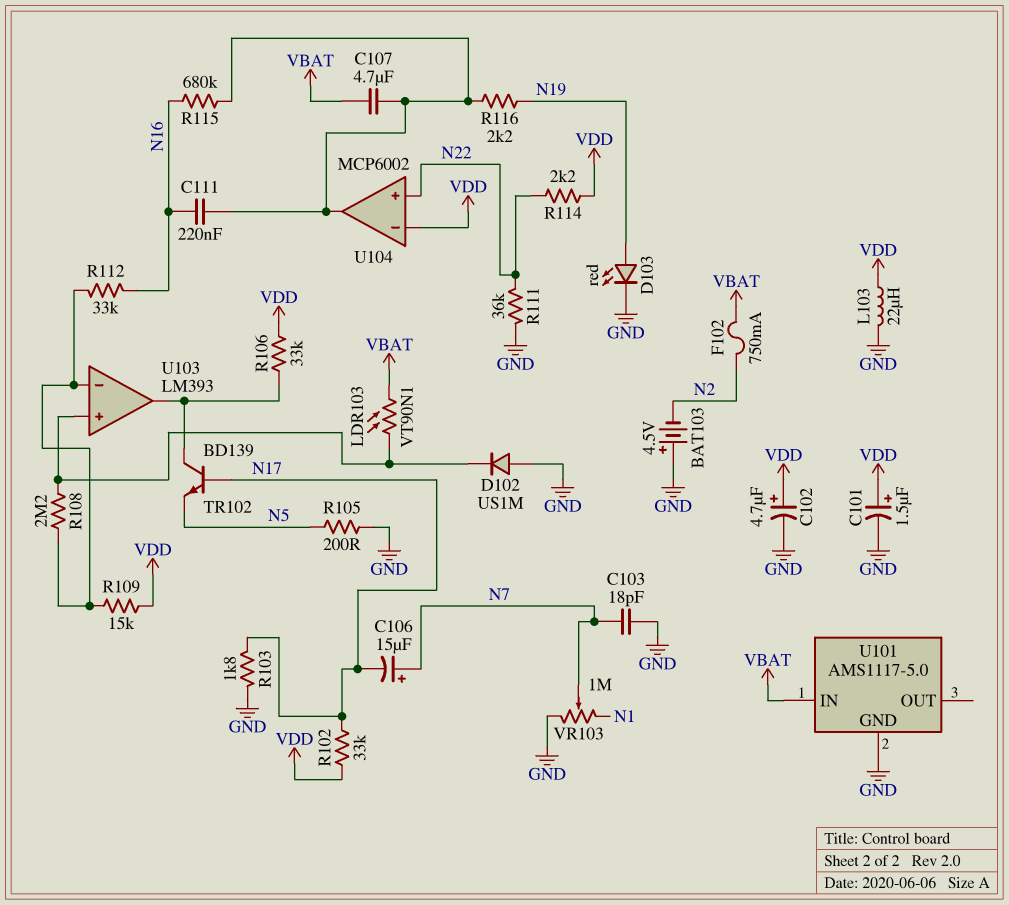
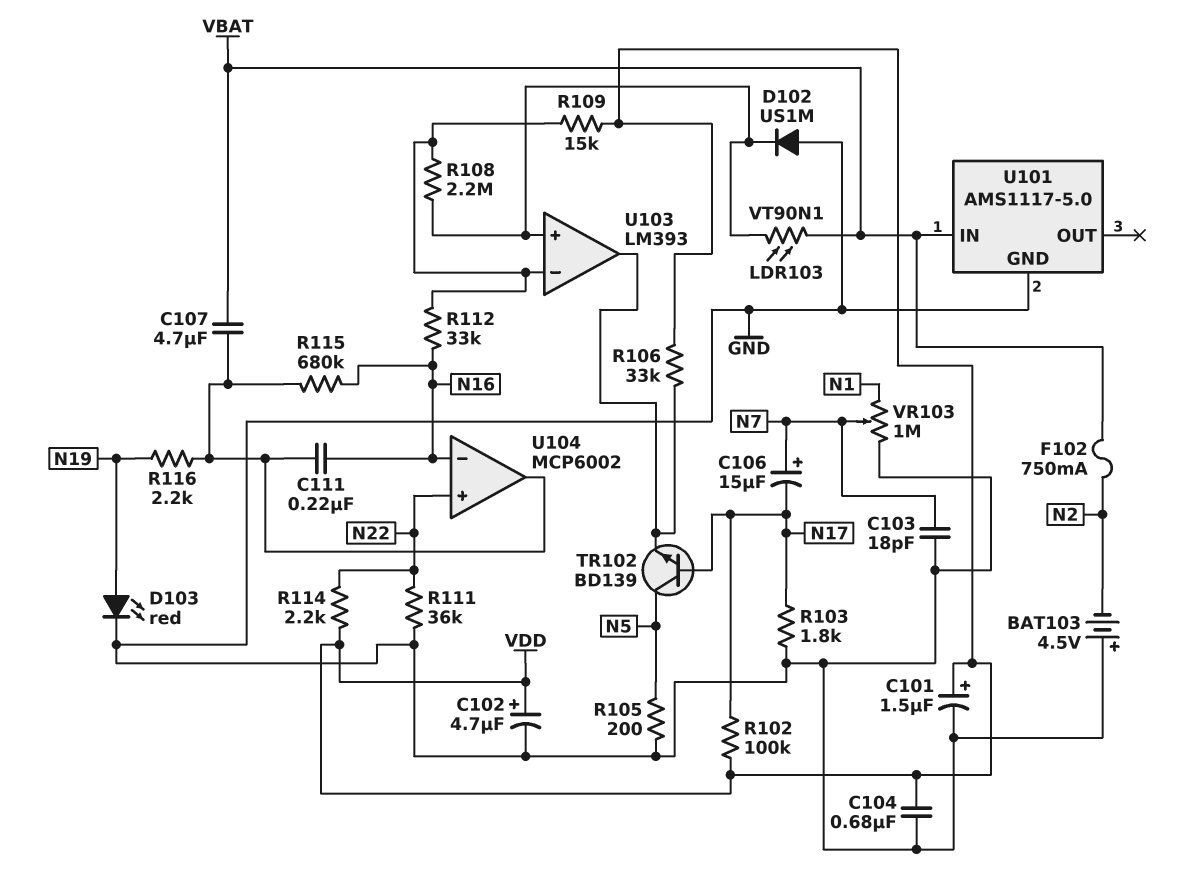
C104: none -> 680nF (GND, VDD)
L103: 22uH (GND, VDD) -> none
R102: 33k (N17, VDD) -> 100k (N17, VDD)
TR102: NPN BD139 (B N17, C U103/out, E N5) -> NPN BD139 (B N17, C N5, E U103/out)
U104 pin in-: VDD -> N16

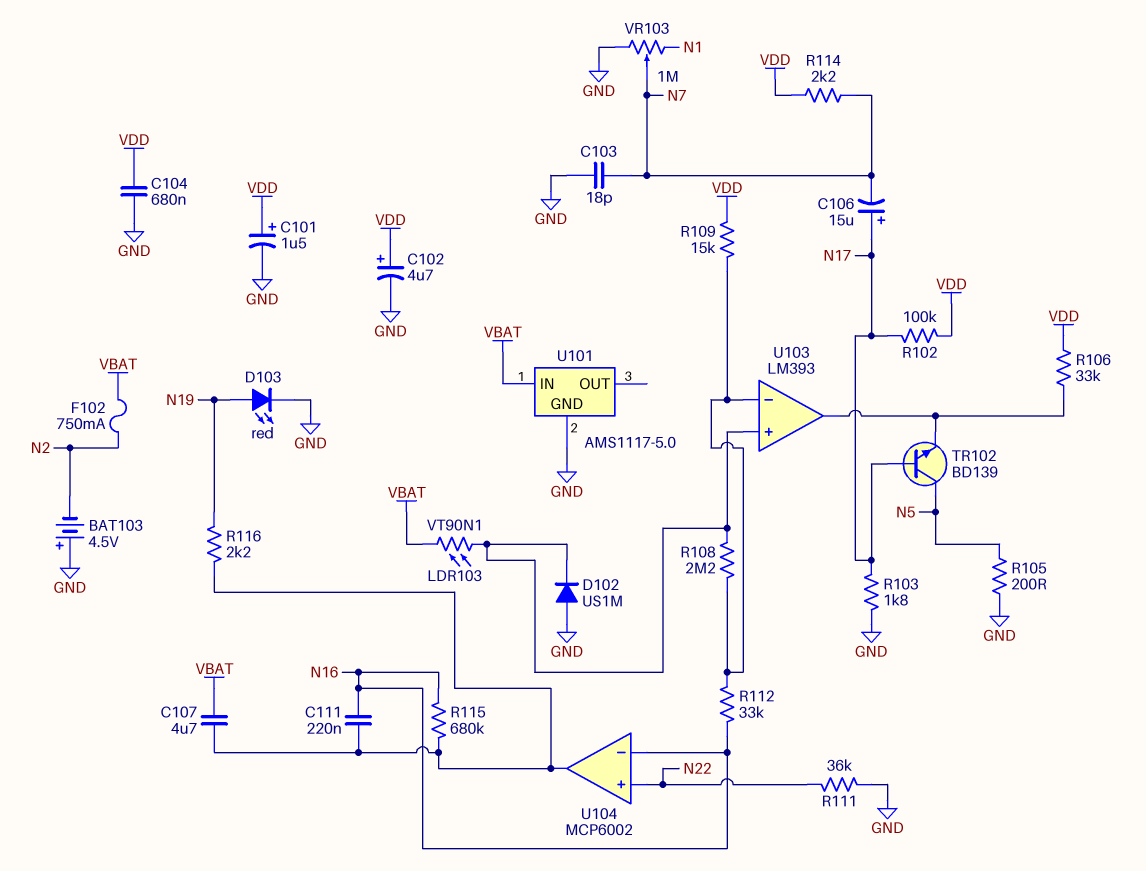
C106: 15uF (plus N7, minus N17) -> 15uF (plus N17, minus N7)
R114: 2.2k (N22, VDD) -> 2.2k (N7, VDD)

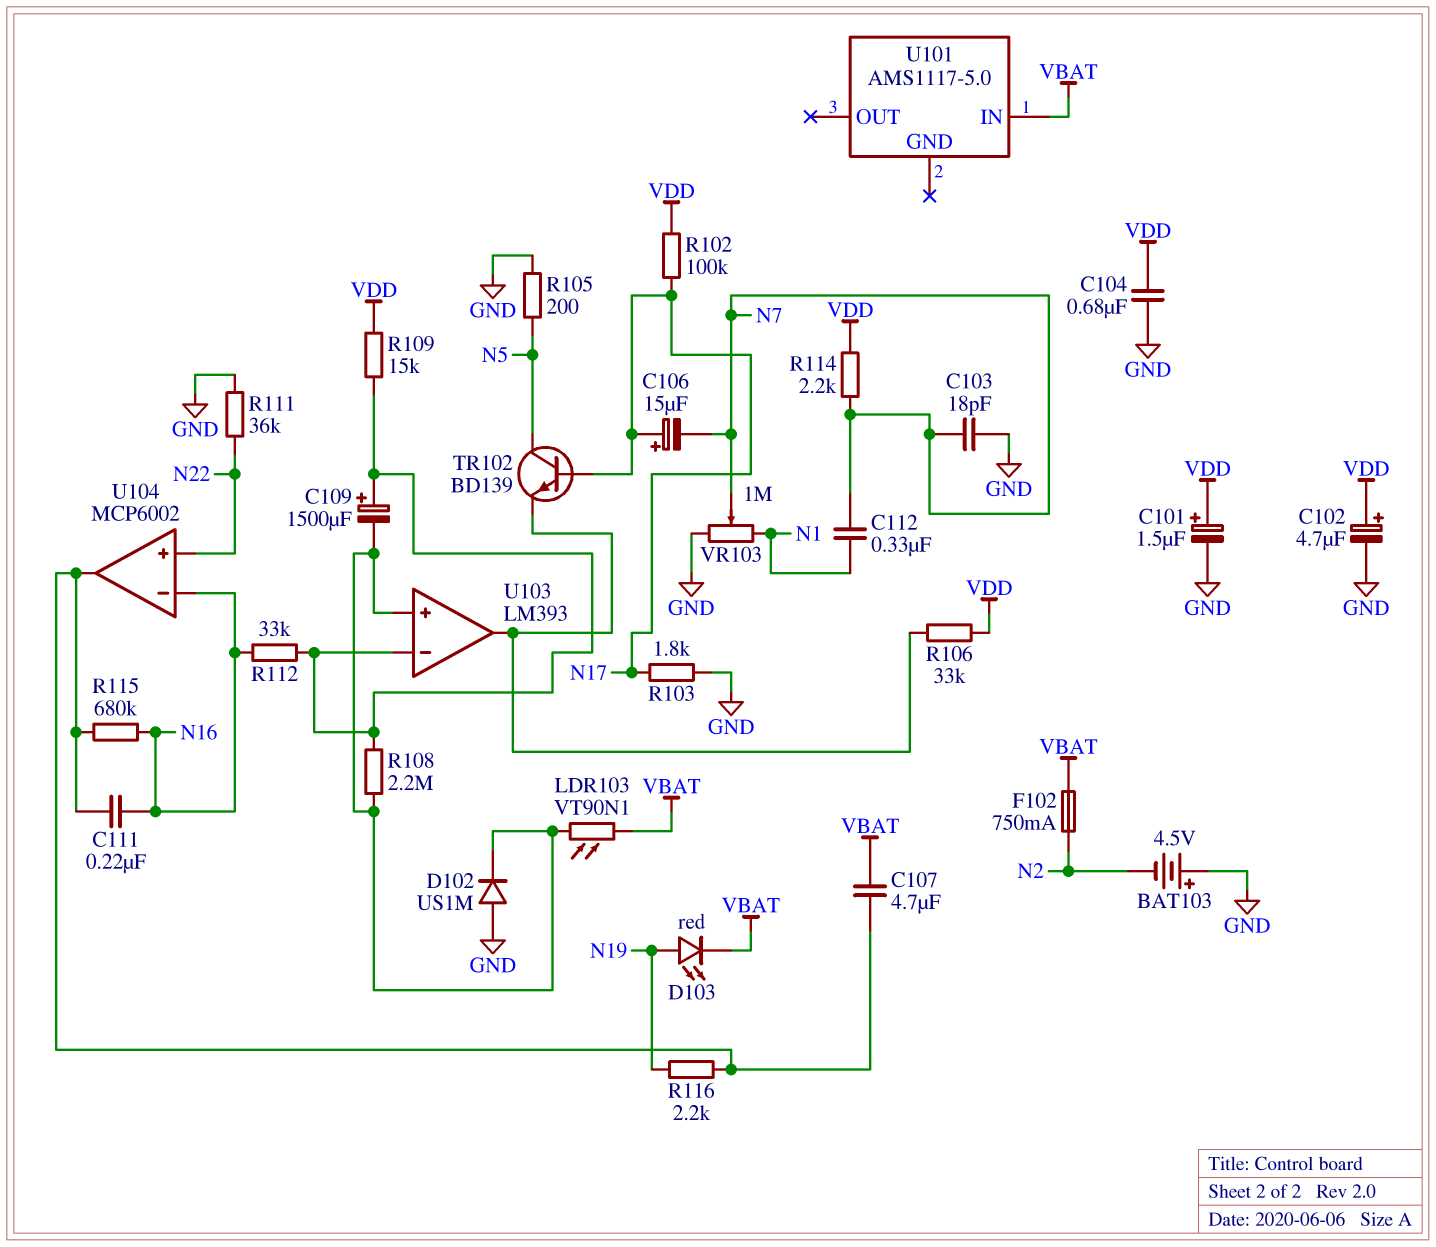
C109: none -> 1500uF (plus U103/in-, minus U103/in+)
C112: none -> 330nF (N1, N7)
D103: LED red (A N19, K GND) -> LED red (A N19, K VBAT)
U101 pin GND: GND -> none

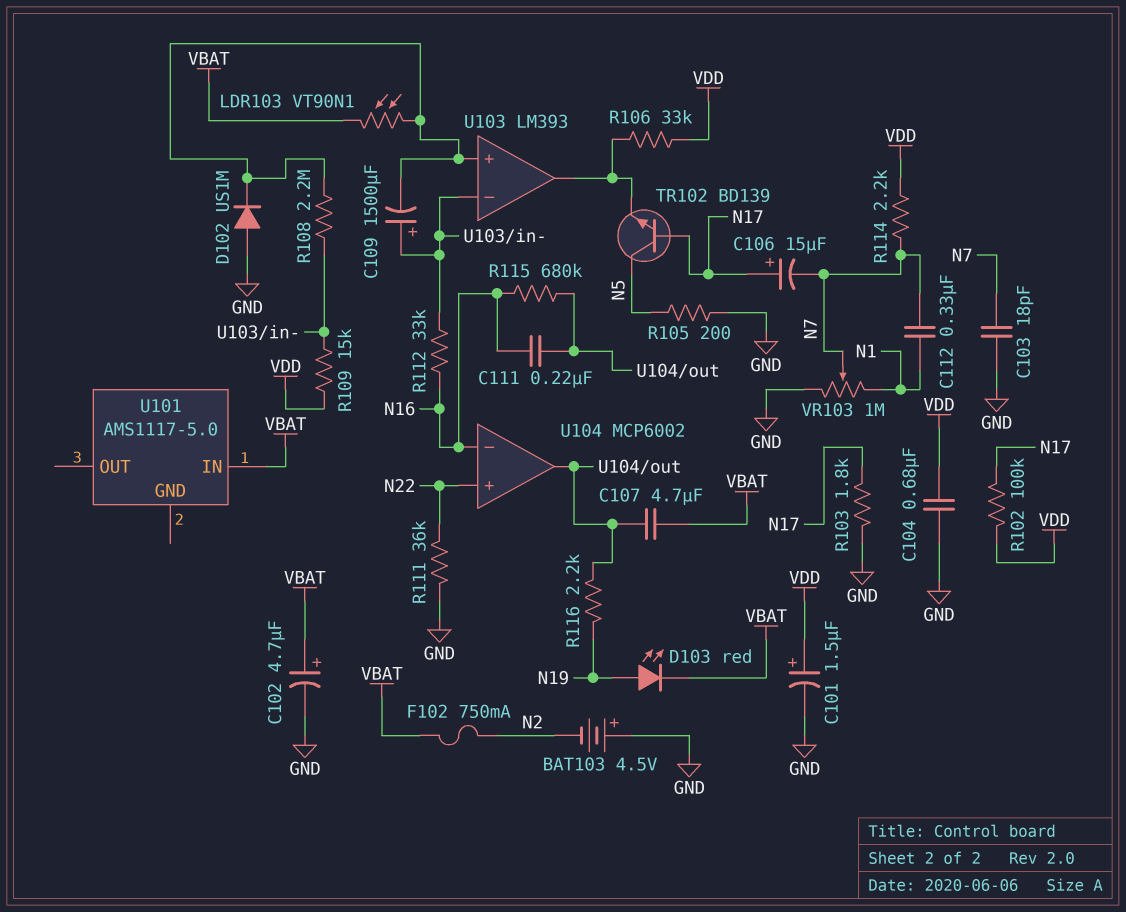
C102: 4.7uF (plus VDD, minus GND) -> 4.7uF (plus VBAT, minus GND)

